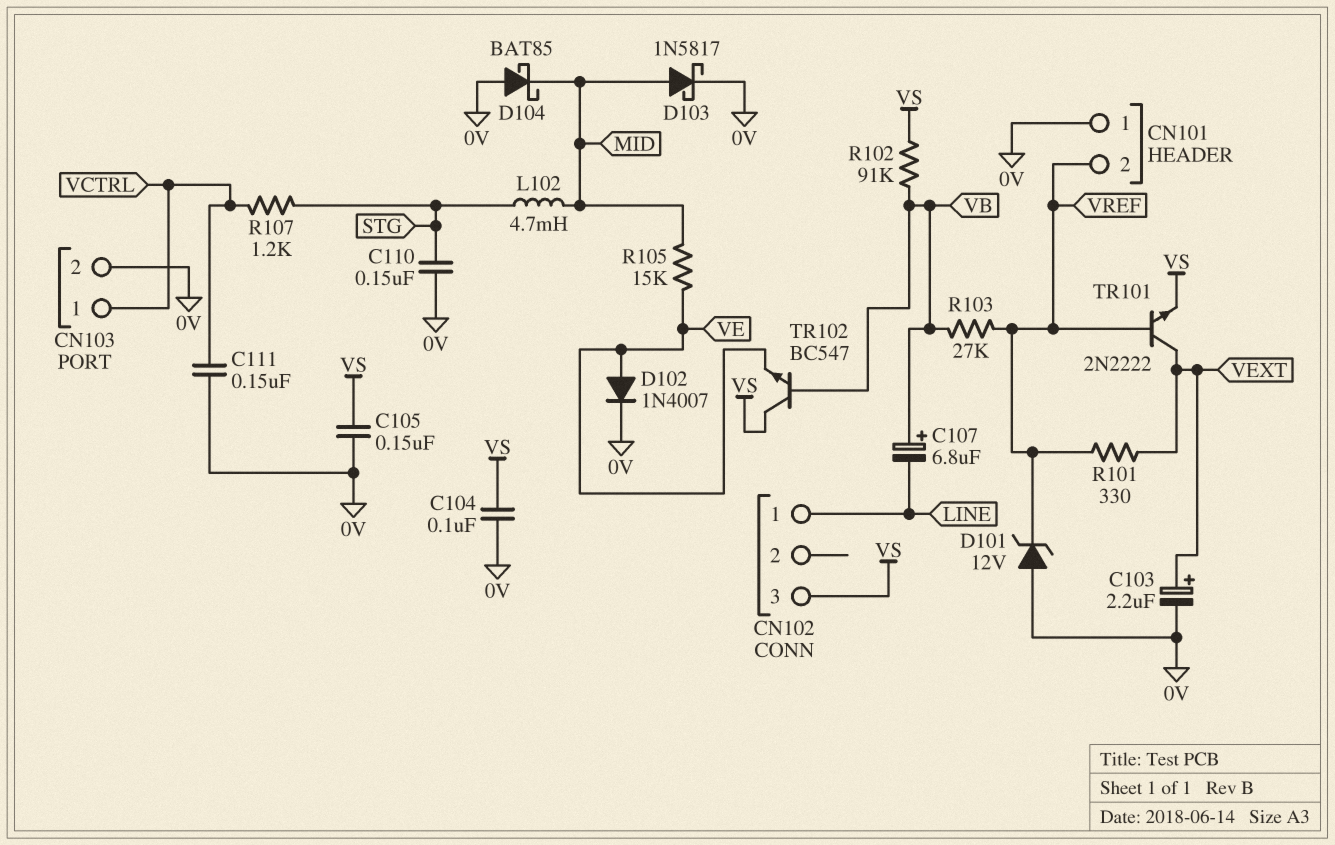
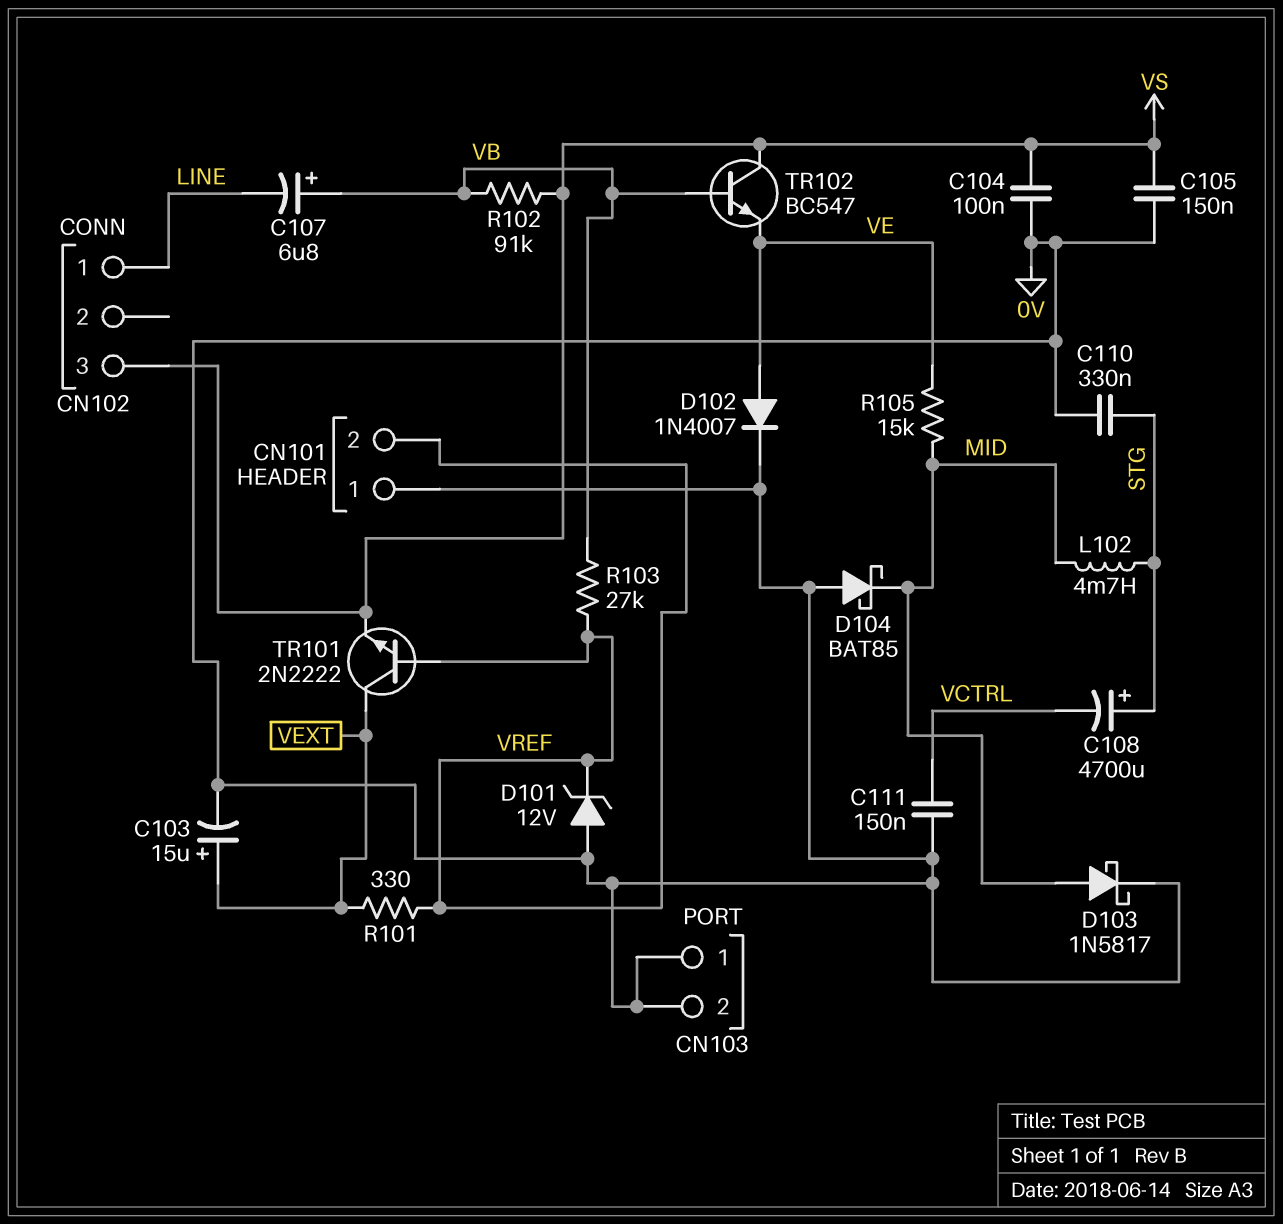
C103: 2.2uF (plus VEXT, minus 0V) -> 15uF (plus VEXT, minus 0V)
C108: none -> 4700uF (plus STG, minus VCTRL)
C110: 150nF (0V, STG) -> 330nF (0V, STG)
CN103 pin 1: VCTRL -> 0V
R107: 1.2k (STG, VCTRL) -> none

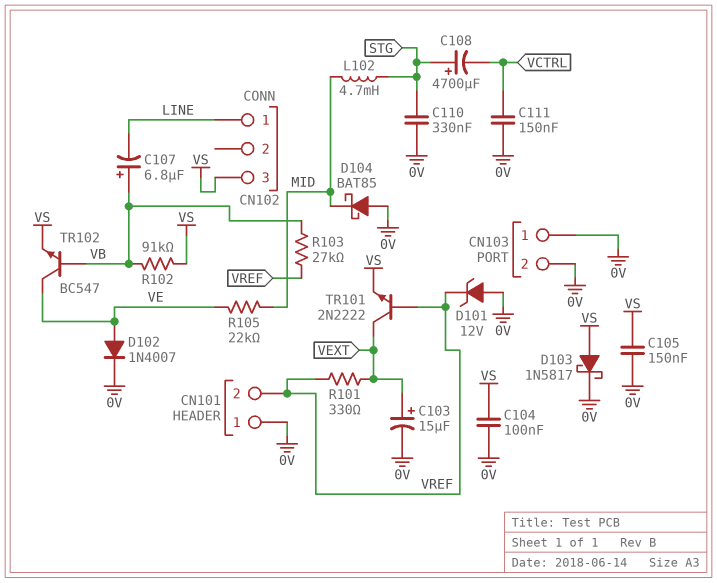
D103: schottky 1N5817 (A MID, K 0V) -> schottky 1N5817 (A VS, K 0V)
R105: 15k (MID, VE) -> 22k (MID, VE)
TR102: NPN BC547 (B VB, C VS, E VE) -> NPN BC547 (B VB, C VE, E VS)

